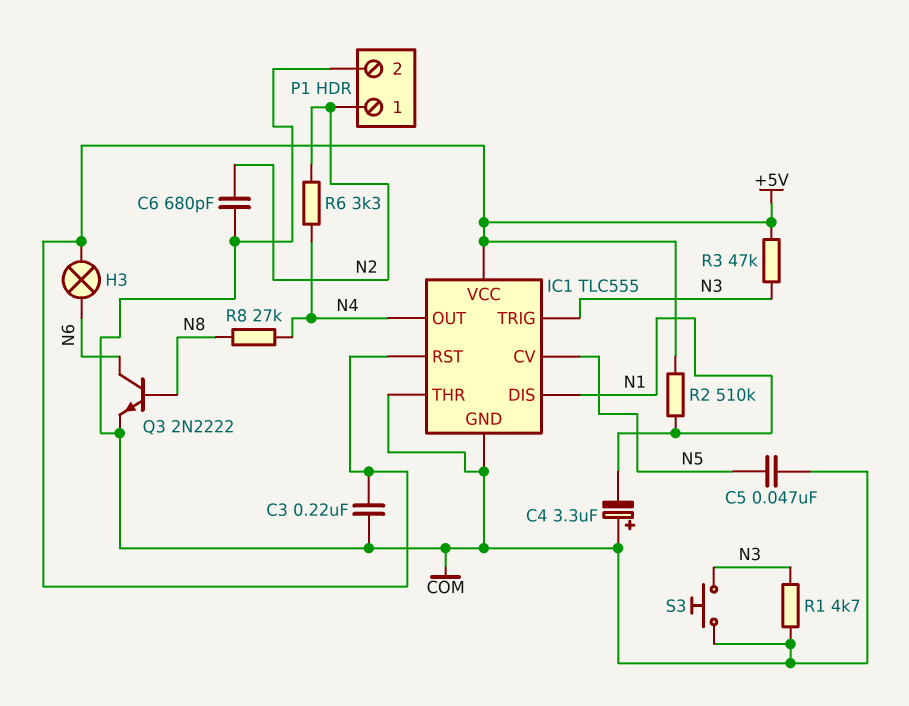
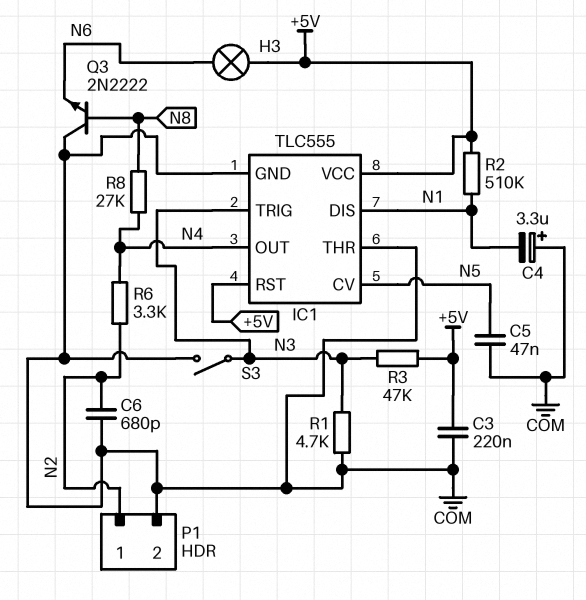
Q3: NPN 2N2222 (B N8, C N6, E COM) -> NPN 2N2222 (B N8, C COM, E N6)
S3: button (COM, N3) -> switch (COM, N3)

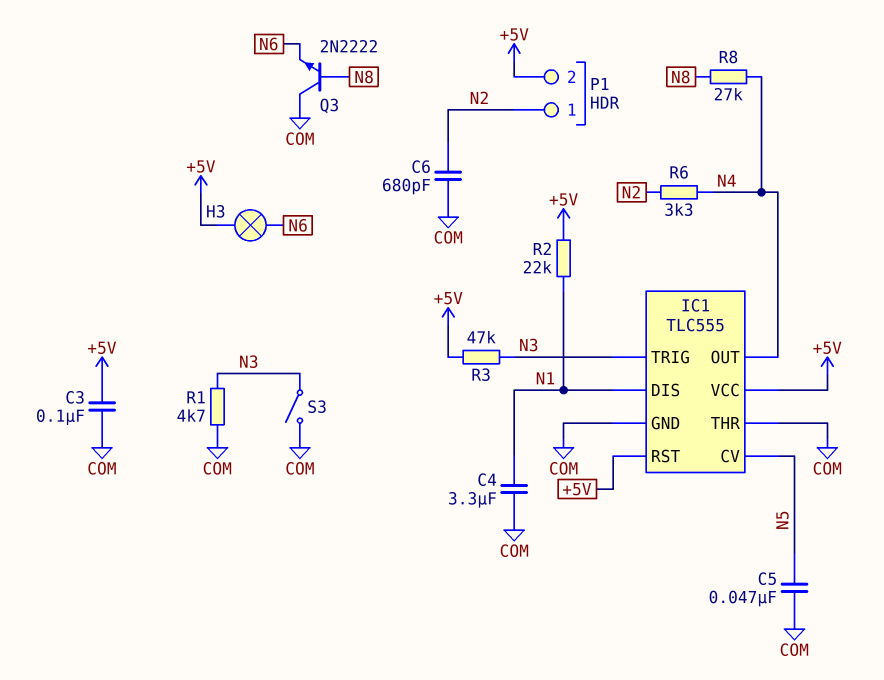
C3: 220nF (+5V, COM) -> 100nF (+5V, COM)
C4: 3.3uF (plus COM, minus N1) -> 3.3uF (COM, N1)
P1 pin 2: COM -> +5V
R2: 510k (+5V, N1) -> 22k (+5V, N1)

